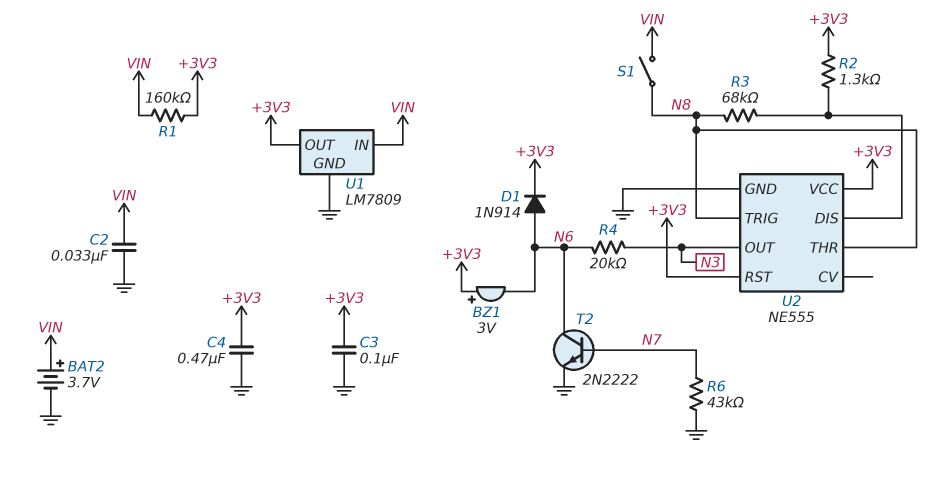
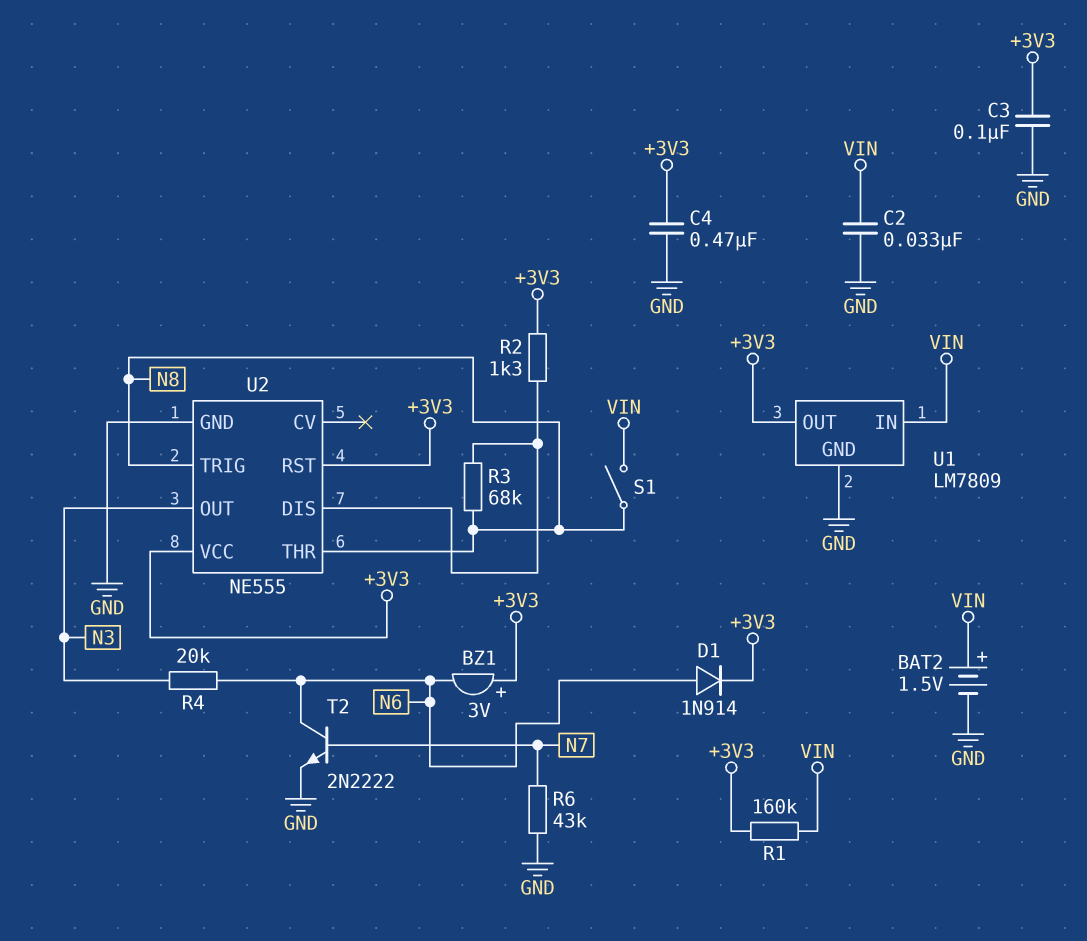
BAT2: 3.7V (plus VIN, minus GND) -> 1.5V (plus VIN, minus GND)

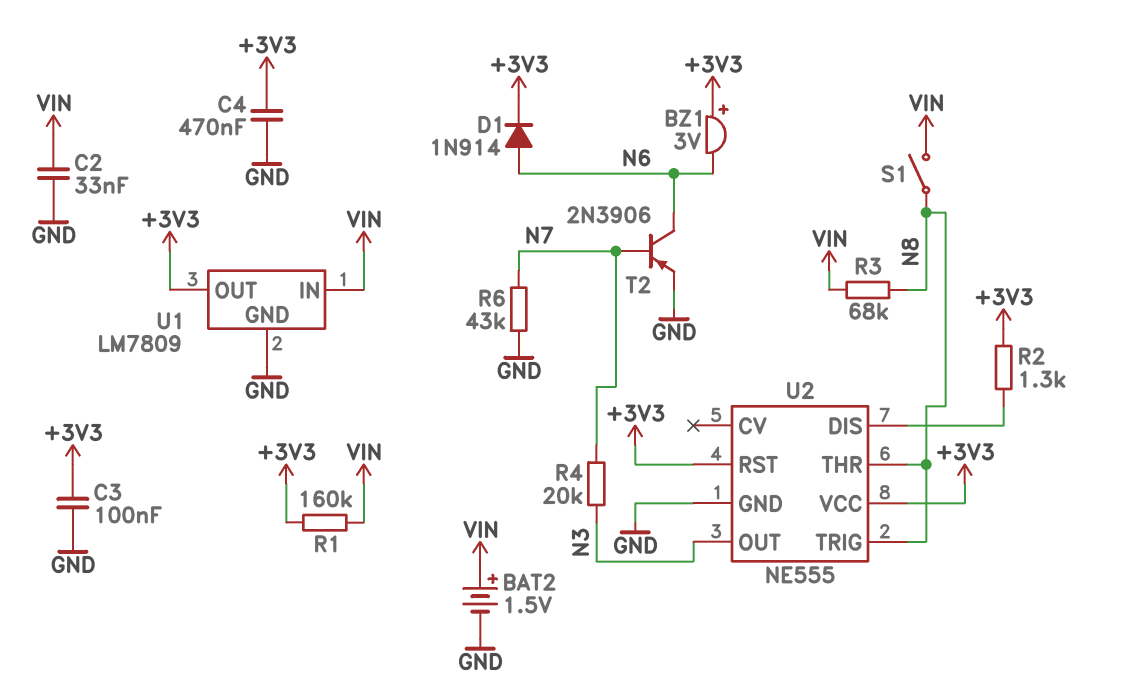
R3: 68k (N8, U2/DIS) -> 68k (N8, VIN)
R4: 20k (N3, N6) -> 20k (N3, N7)
T2: NPN 2N2222 (B N7, C N6, E GND) -> PNP 2N3906 (B N7, C N6, E GND)

